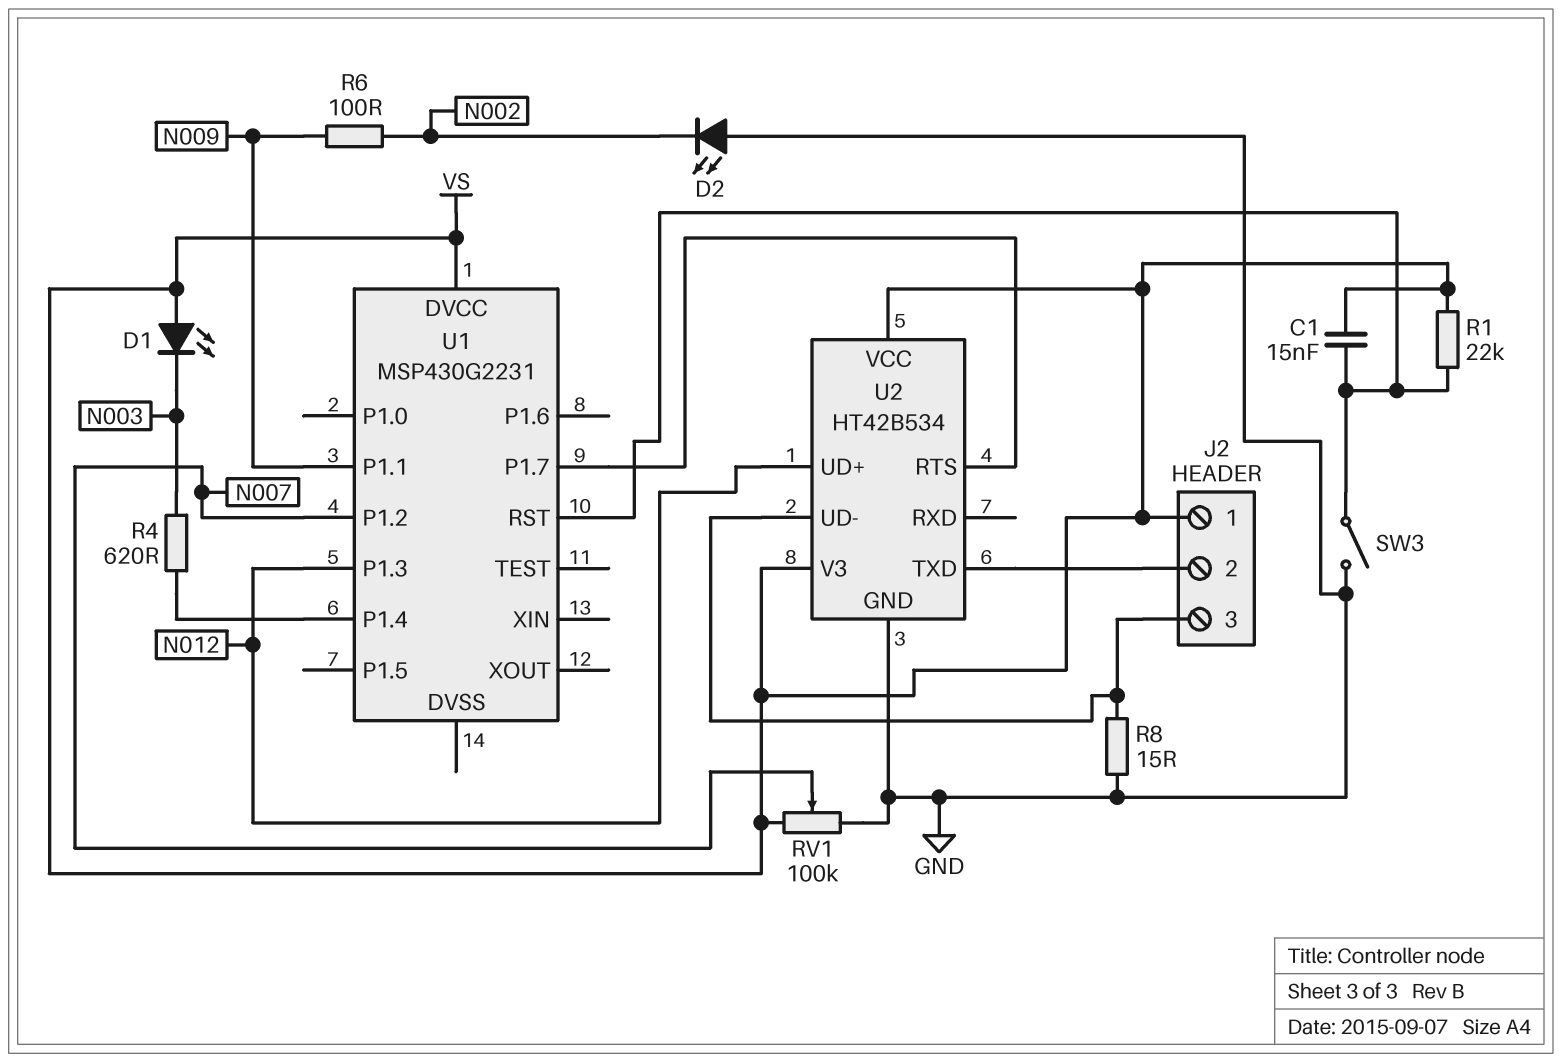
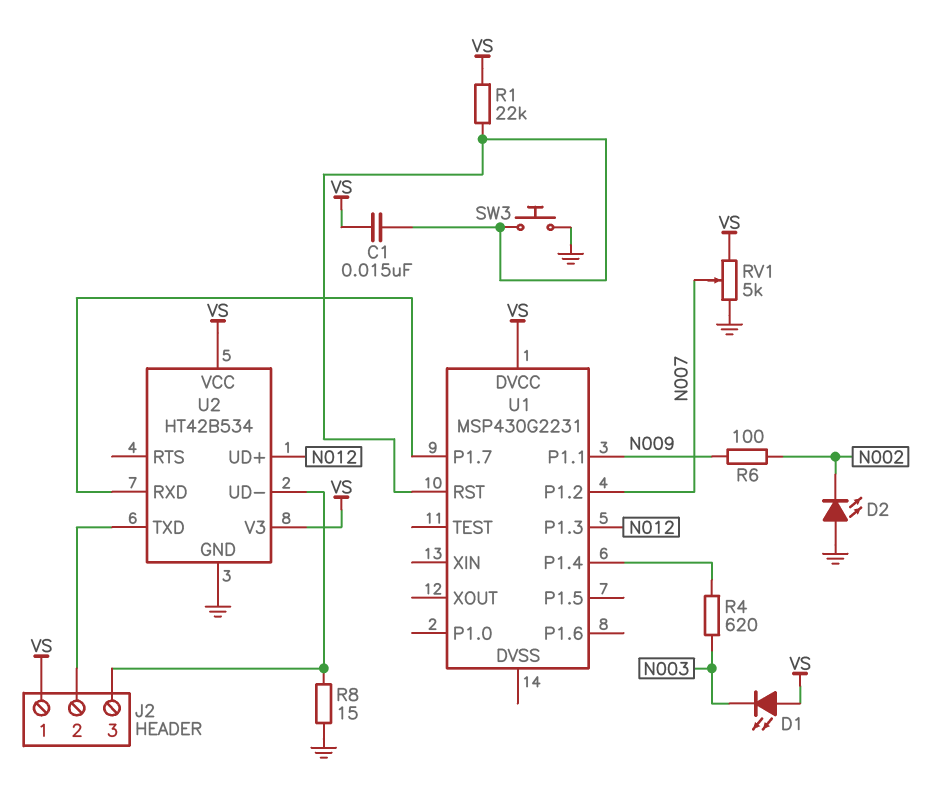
RV1: 100k (GND, VS, wiper N007) -> 5k (GND, VS, wiper N007)
SW3: switch (GND, U1/RST) -> button (GND, U1/RST)
U2 pin RTS: U1/P1.7 -> none
U2 pin RXD: none -> U1/P1.7

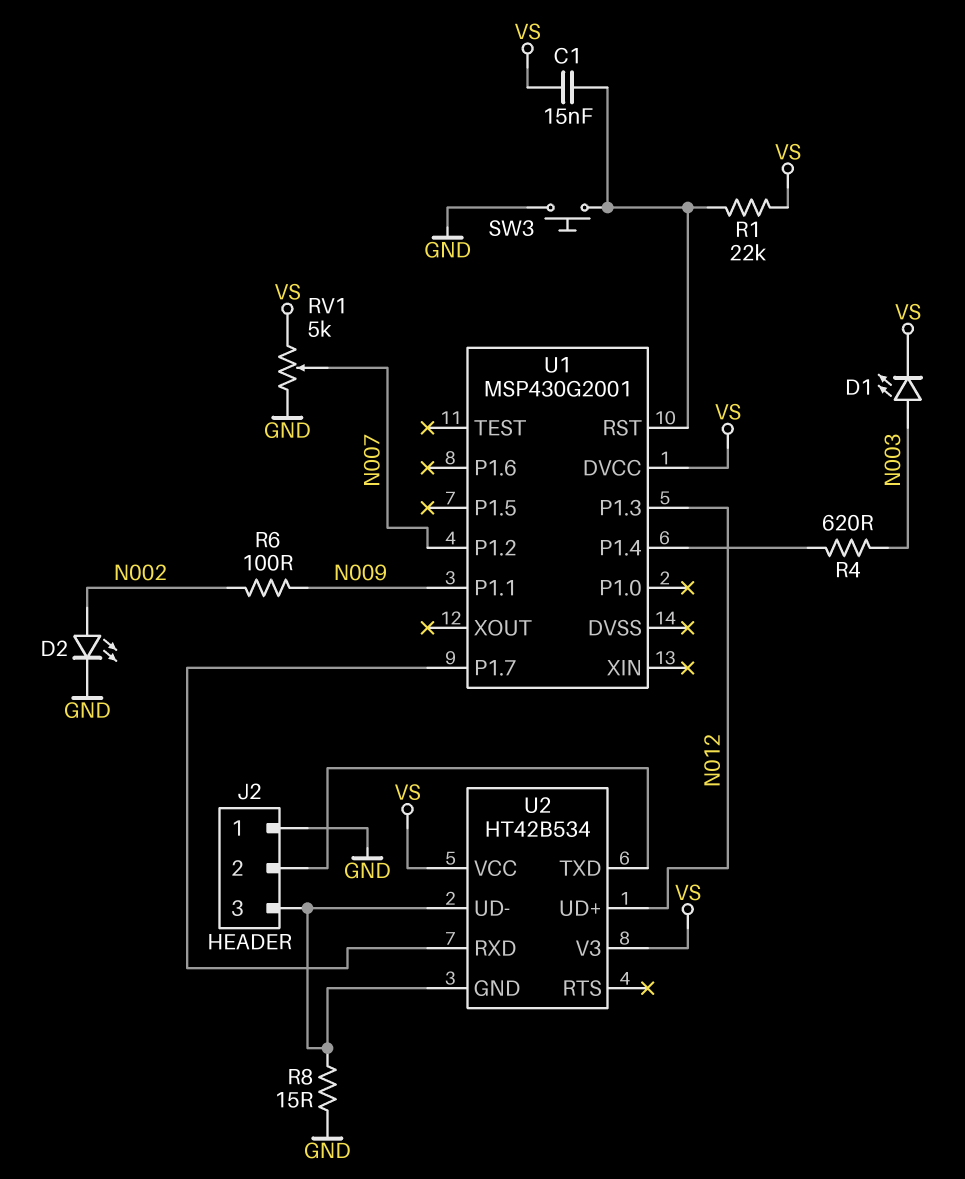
D1: LED (A VS, K N003) -> LED (A N003, K VS)
D2: LED (A GND, K N002) -> LED (A N002, K GND)
J2 pin 1: VS -> GND
U1: MSP430G2231 -> MSP430G2001
U2 pin GND: GND -> J2/3

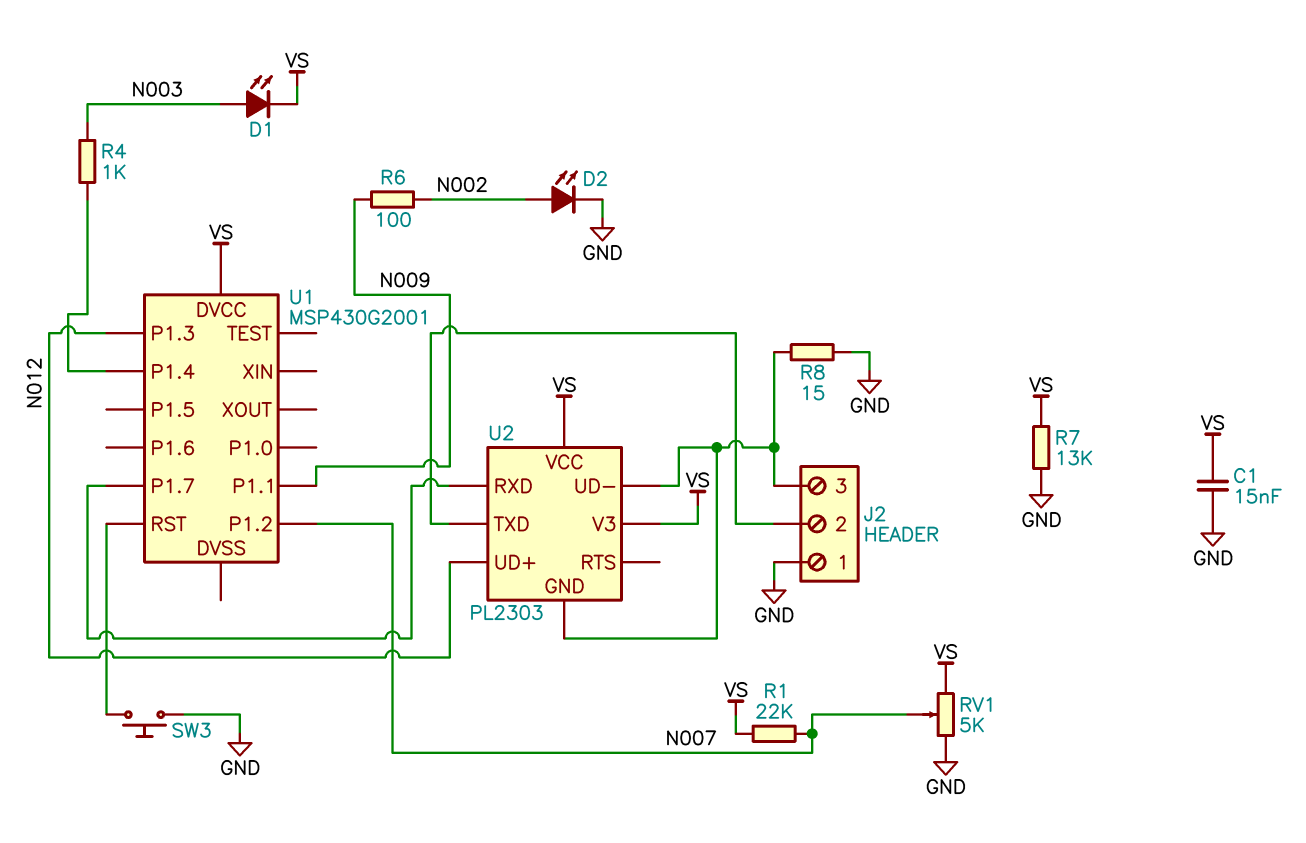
C1: 15nF (U1/RST, VS) -> 15nF (GND, VS)
R1: 22k (U1/RST, VS) -> 22k (N007, VS)
R4: 620 (N003, U1/P1.4) -> 1k (N003, U1/P1.4)
R7: none -> 13k (GND, VS)
U2: HT42B534 -> PL2303

